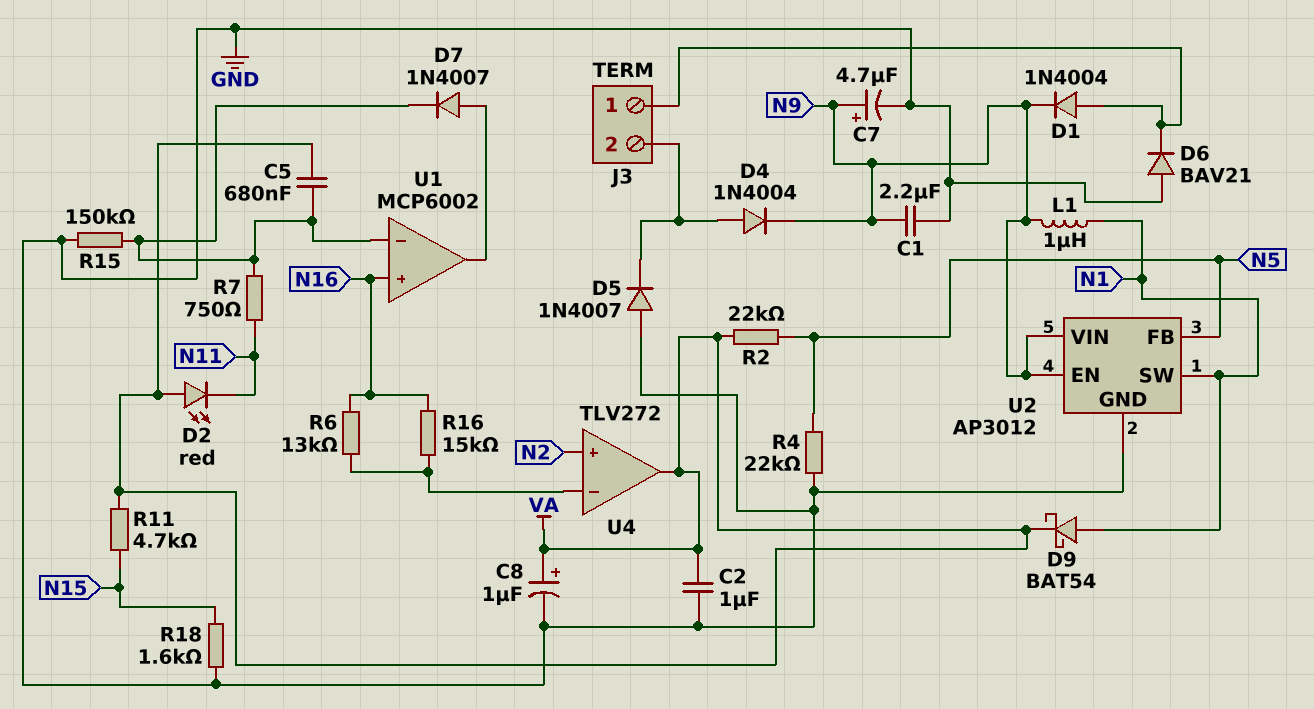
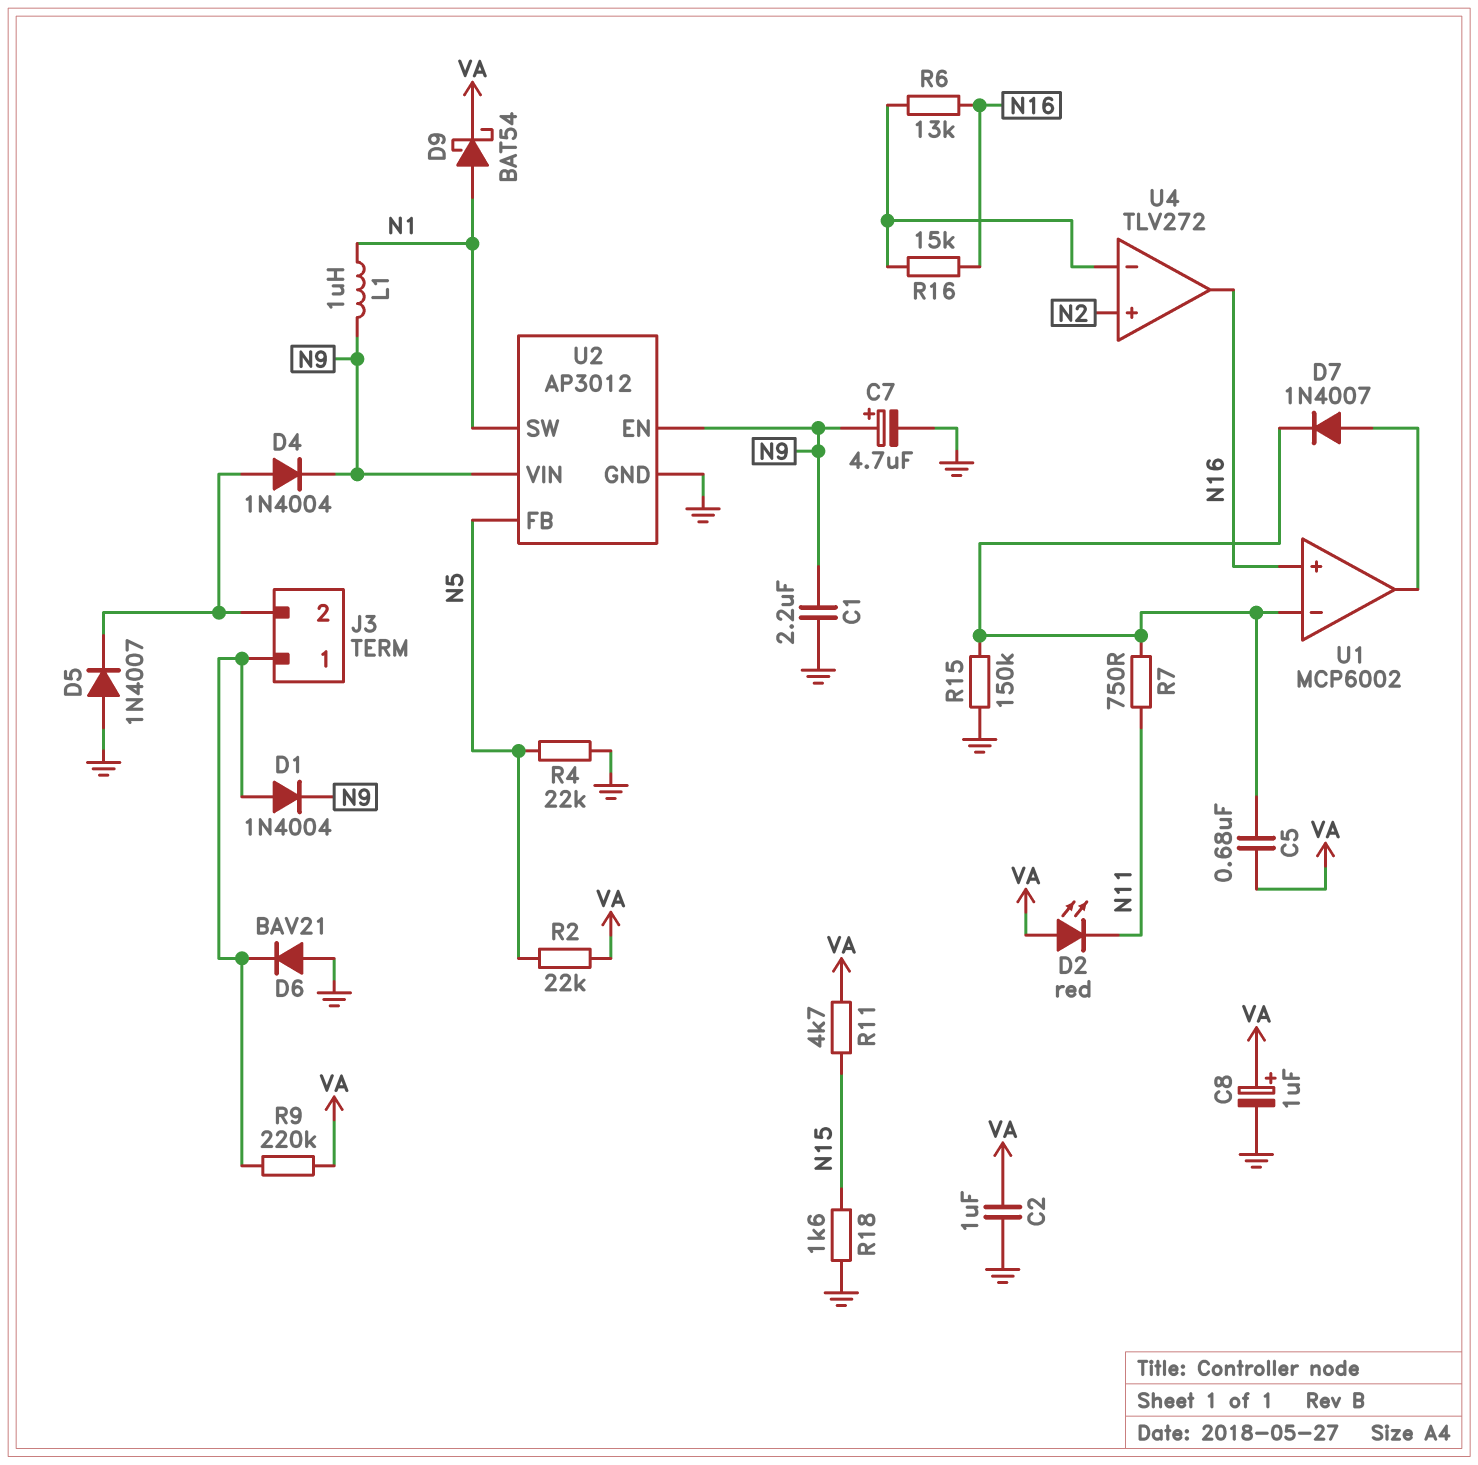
R9: none -> 220k (J3/1, VA)
U4 pin out: VA -> N16

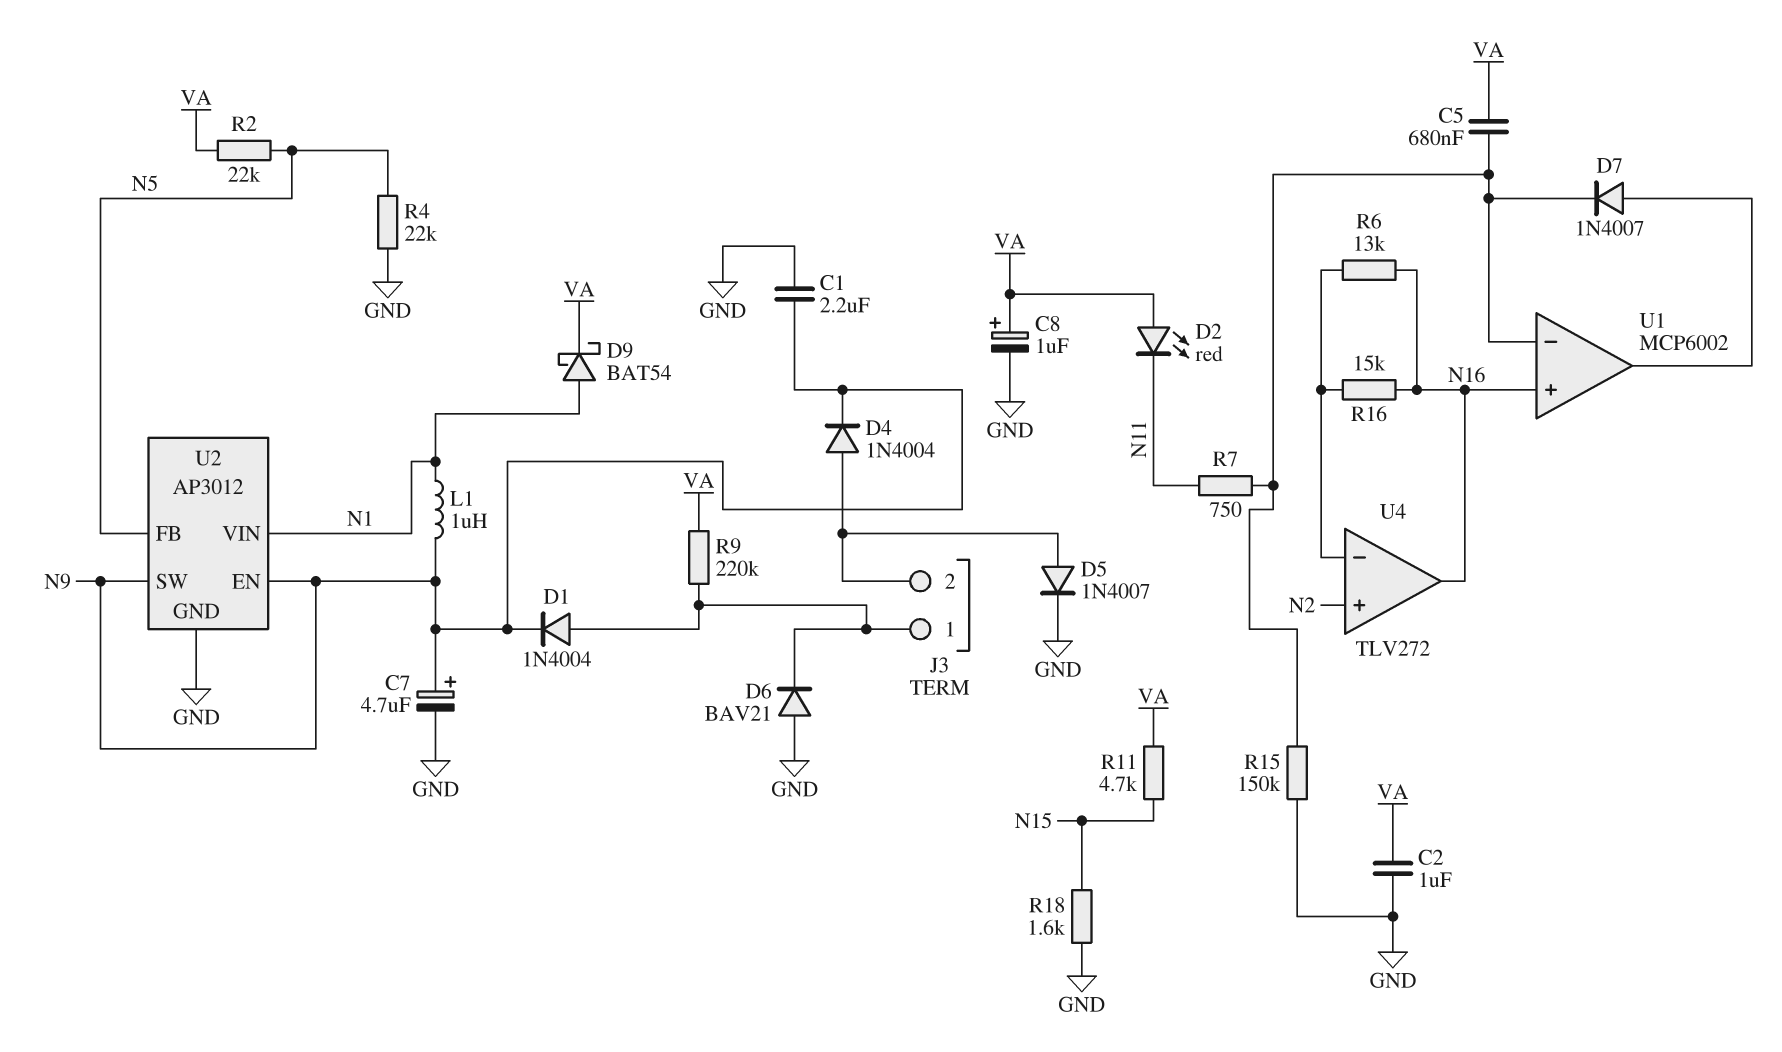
D5: diode 1N4007 (A GND, K J3/2) -> diode 1N4007 (A J3/2, K GND)
U2 pin SW: N1 -> N9
U2 pin VIN: N9 -> N1

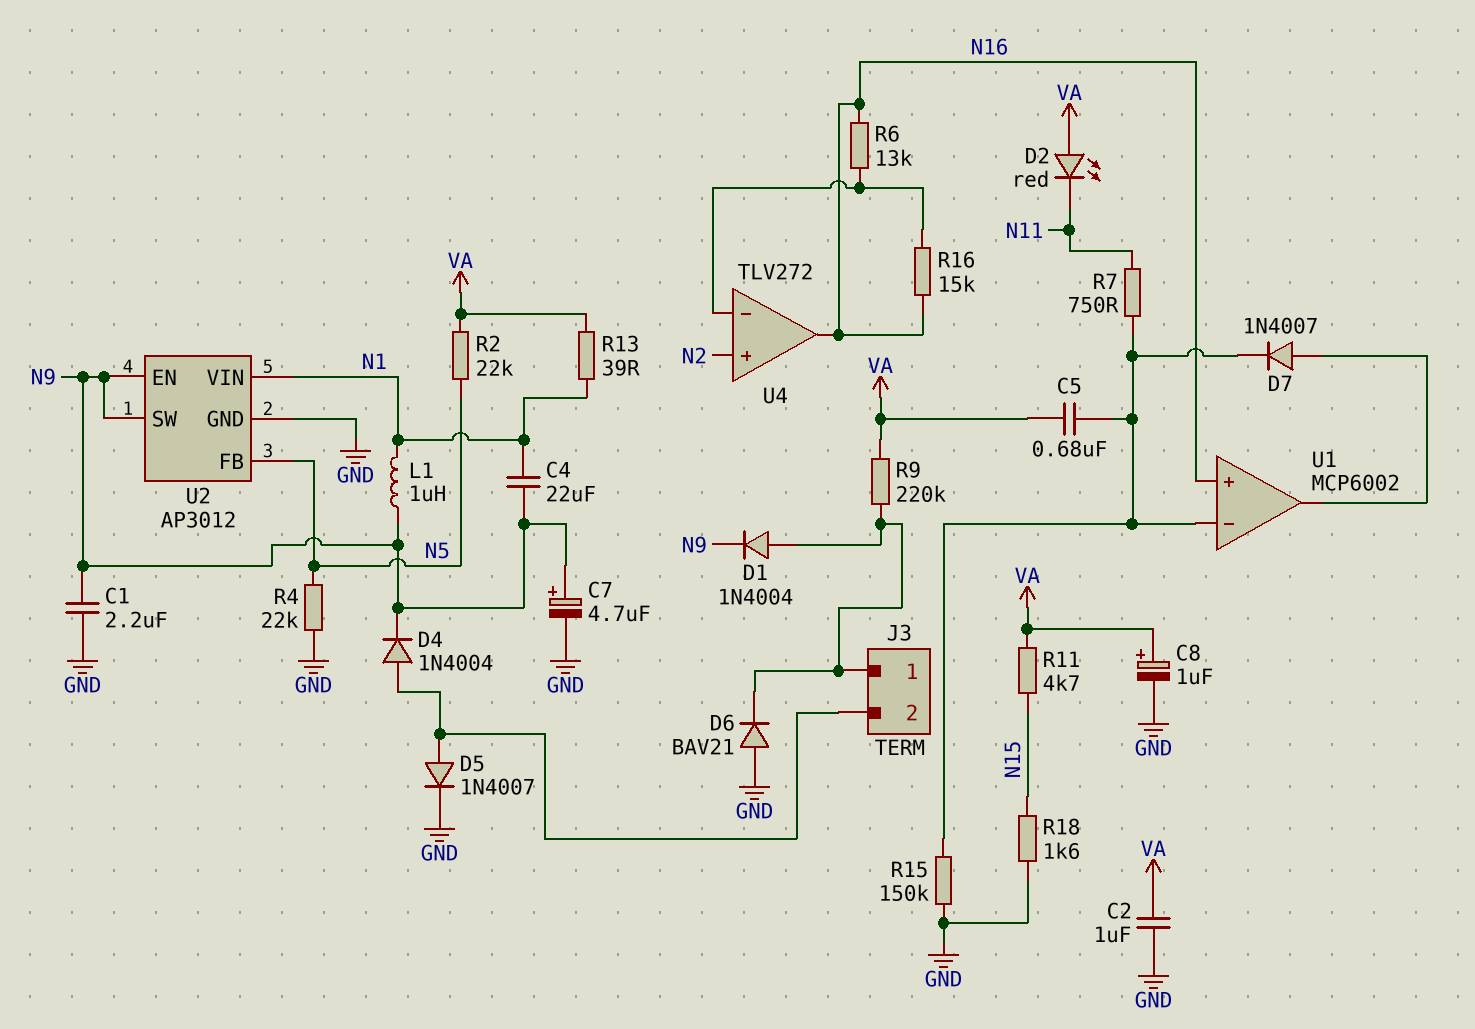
C4: none -> 22uF (N1, N9)
D9: schottky BAT54 (A N1, K VA) -> none
R13: none -> 39 (N1, VA)

